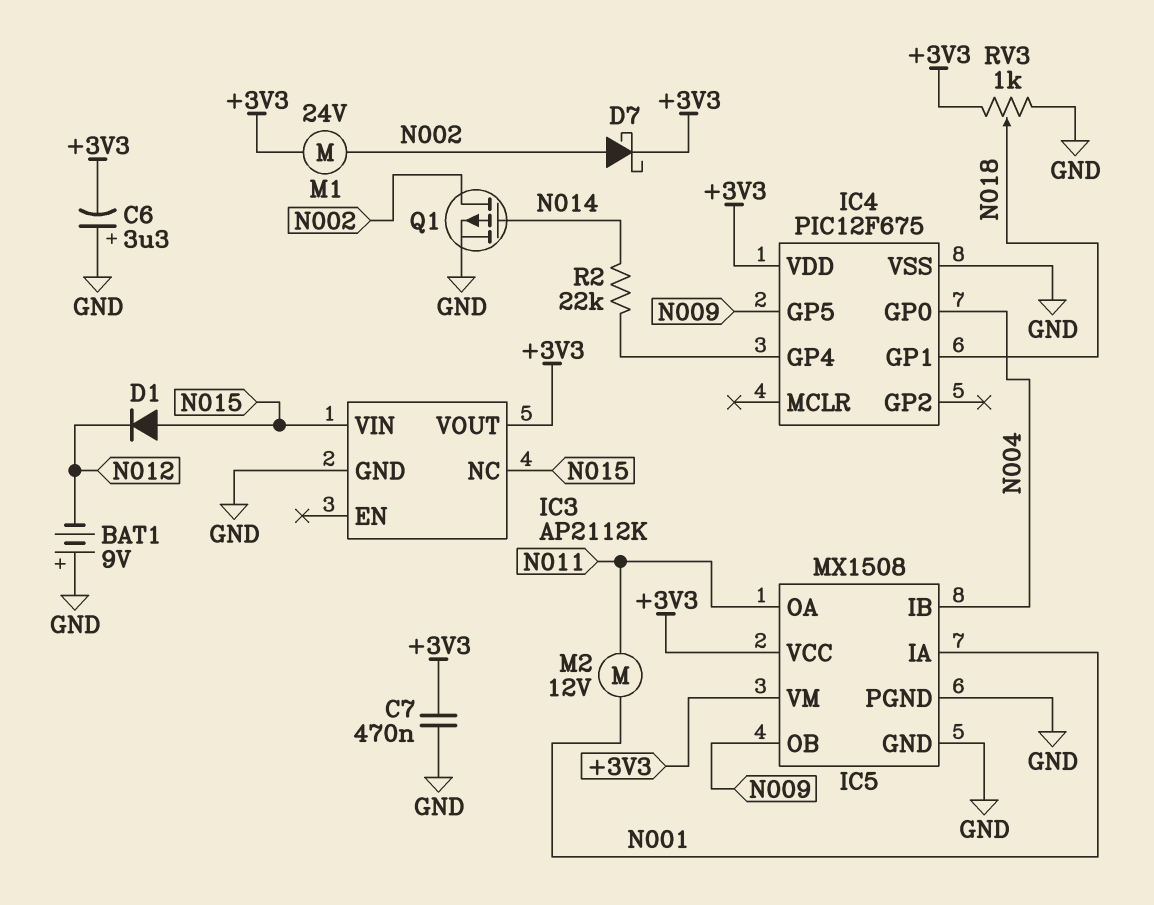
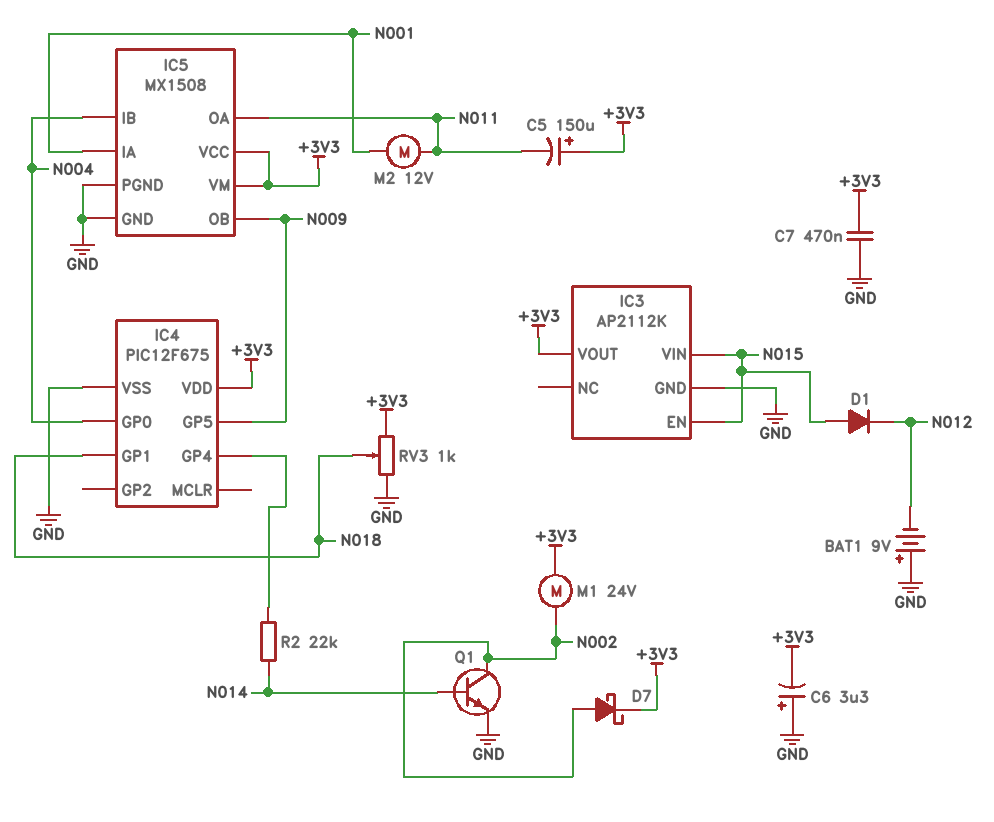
C5: none -> 150uF (plus +3V3, minus N011)
IC3 pin EN: none -> N015
IC3 pin NC: N015 -> none
Q1: PMOS (G N014, D N002, S GND) -> NPN (B N014, C N002, E GND)

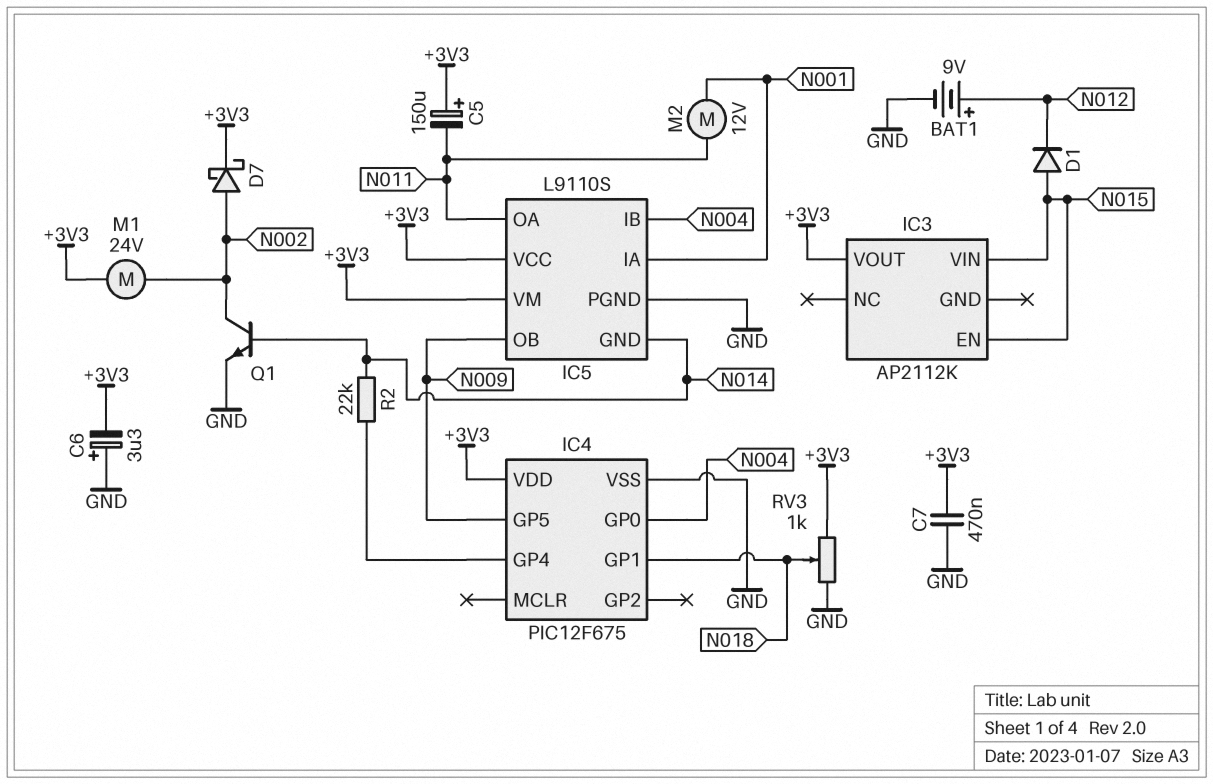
BAT1: 9V (plus GND, minus N012) -> 9V (plus N012, minus GND)
IC3 pin GND: GND -> none
IC5: MX1508 -> L9110S
IC5 pin GND: GND -> N014

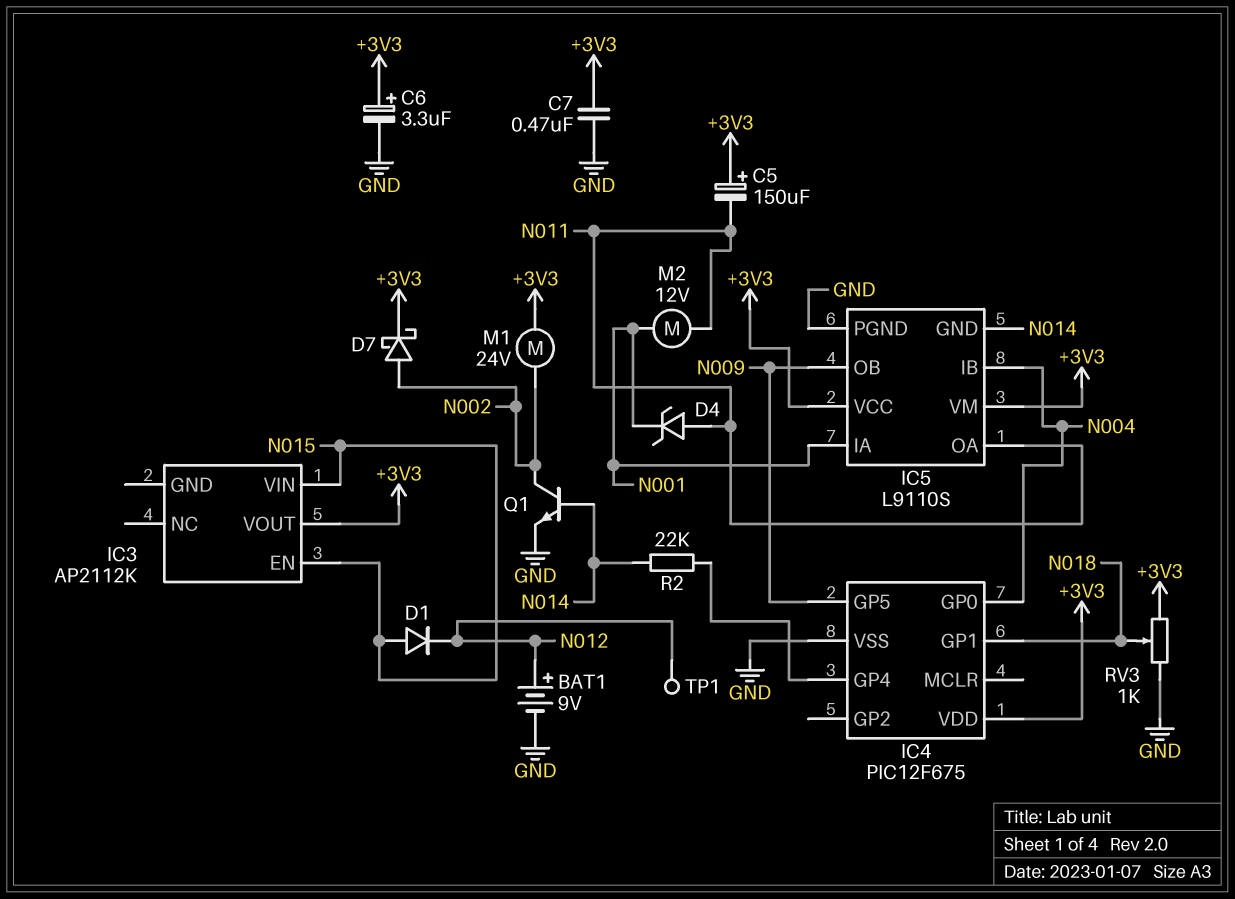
C6: 3.3uF (plus GND, minus +3V3) -> 3.3uF (plus +3V3, minus GND)
D4: none -> zener (A N011, K N001)
TP1: none -> test point (N012)

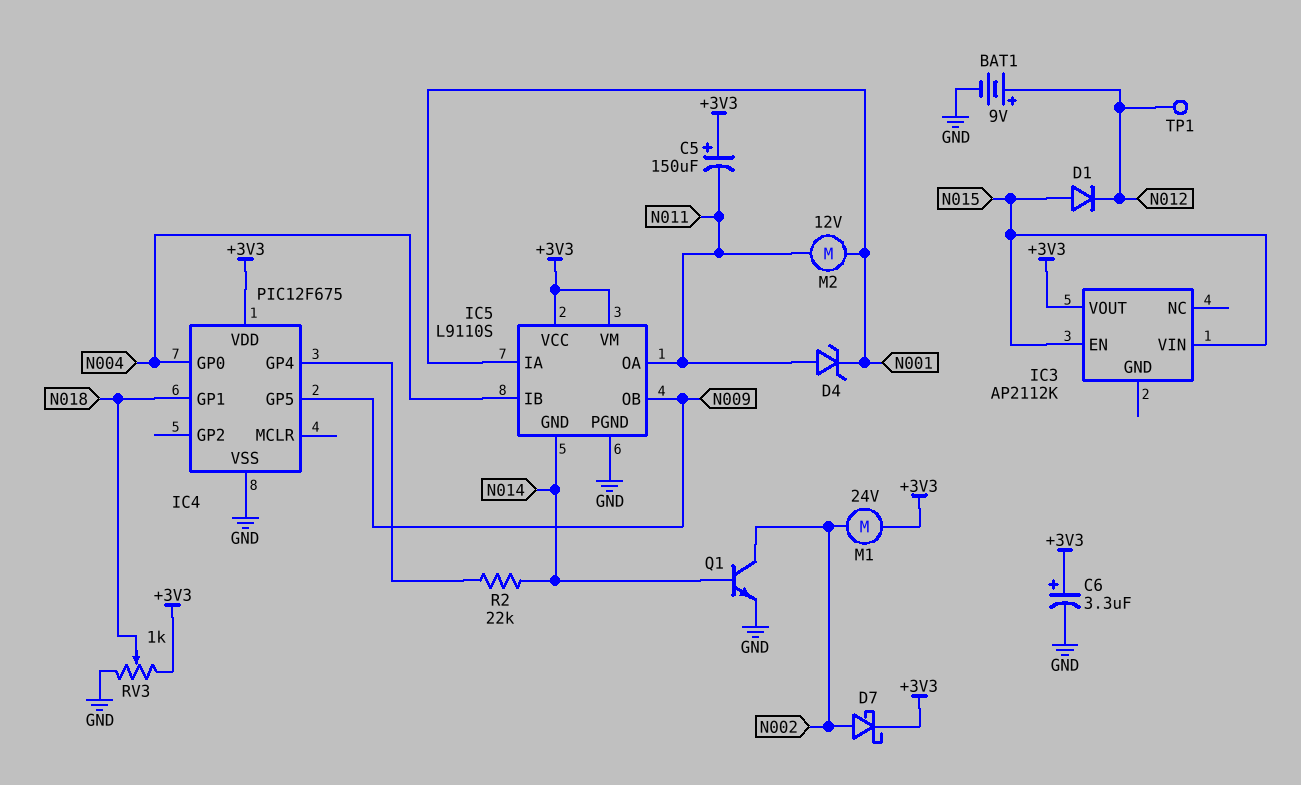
C7: 470nF (+3V3, GND) -> none

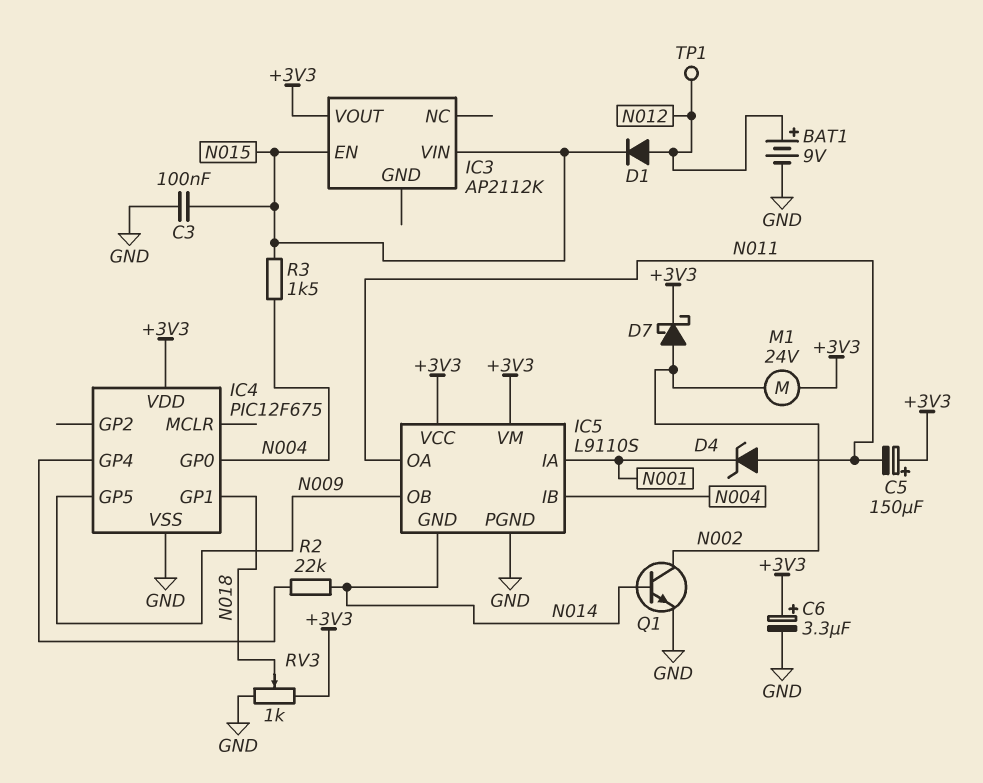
C3: none -> 100nF (GND, N015)
D1: diode (A N015, K N012) -> diode (A N012, K N015)
M2: motor 12V (N001, N011) -> none
R3: none -> 1.5k (N004, N015)

